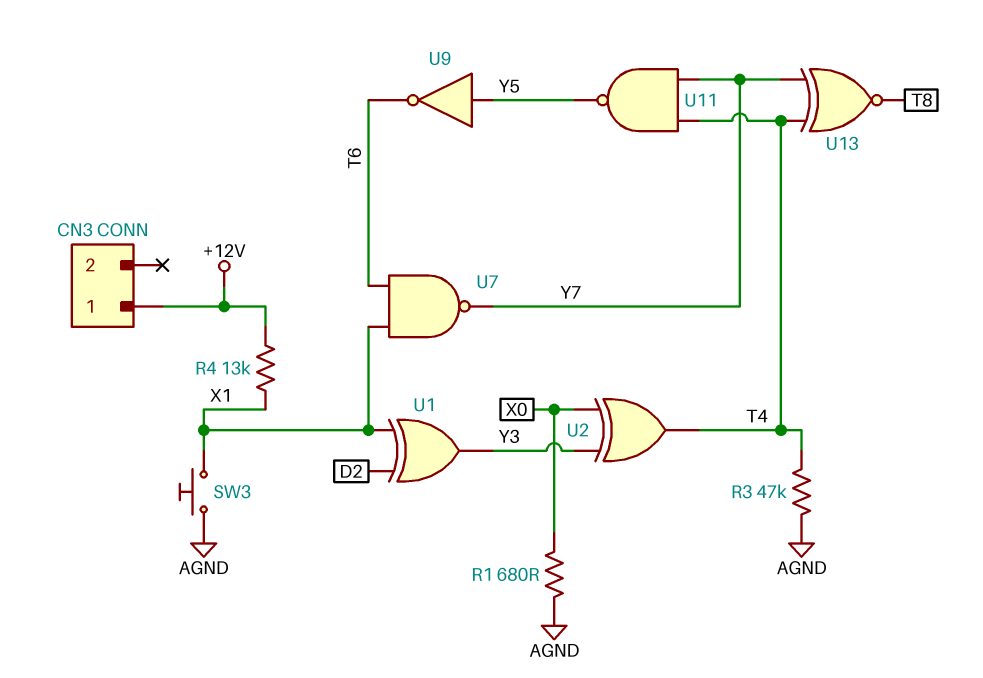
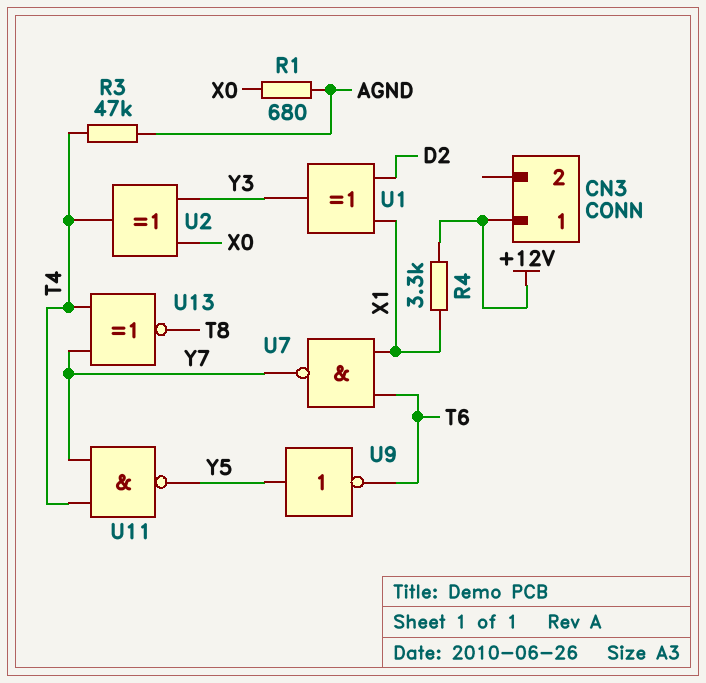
R4: 13k (+12V, X1) -> 3.3k (+12V, X1)
SW3: button (AGND, X1) -> none

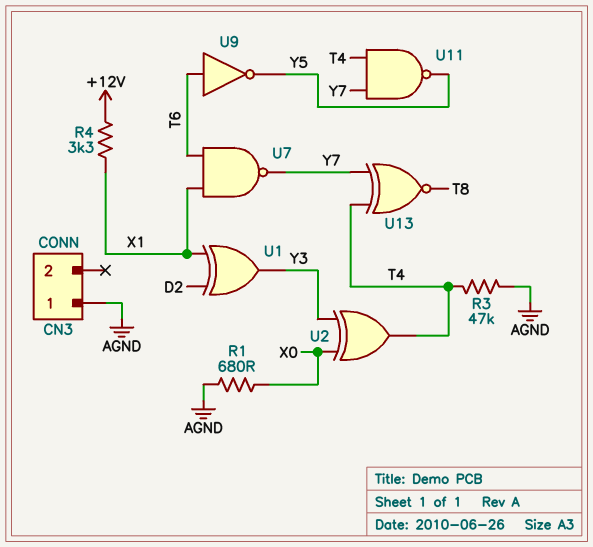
CN3 pin 1: +12V -> AGND
U9: NOT (in Y5, out T6) -> NOT (in T6, out Y5)

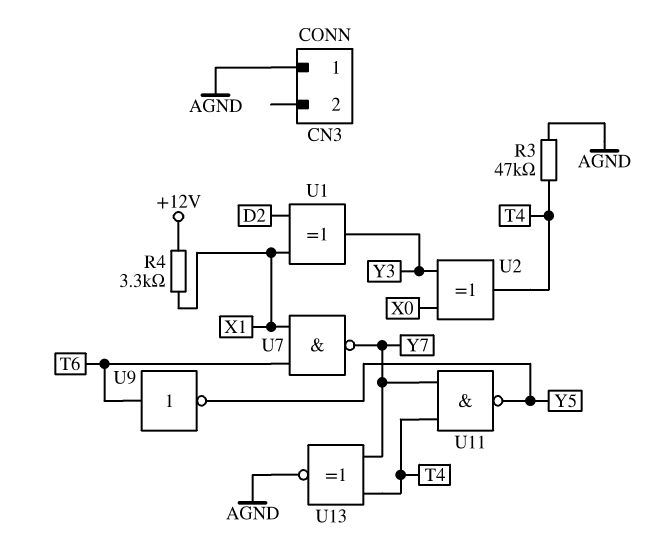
R1: 680 (AGND, X0) -> none
U13: XNOR (in T4, in Y7, out T8) -> XNOR (in T4, in Y7, out AGND)

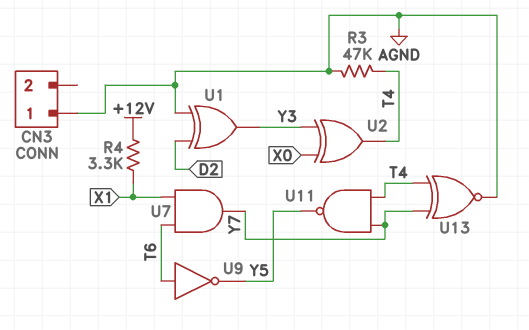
U1: XOR (in D2, in X1, out Y3) -> XOR (in AGND, in D2, out Y3)
U7: NAND (in T6, in X1, out Y7) -> AND (in T6, in X1, out Y7)

